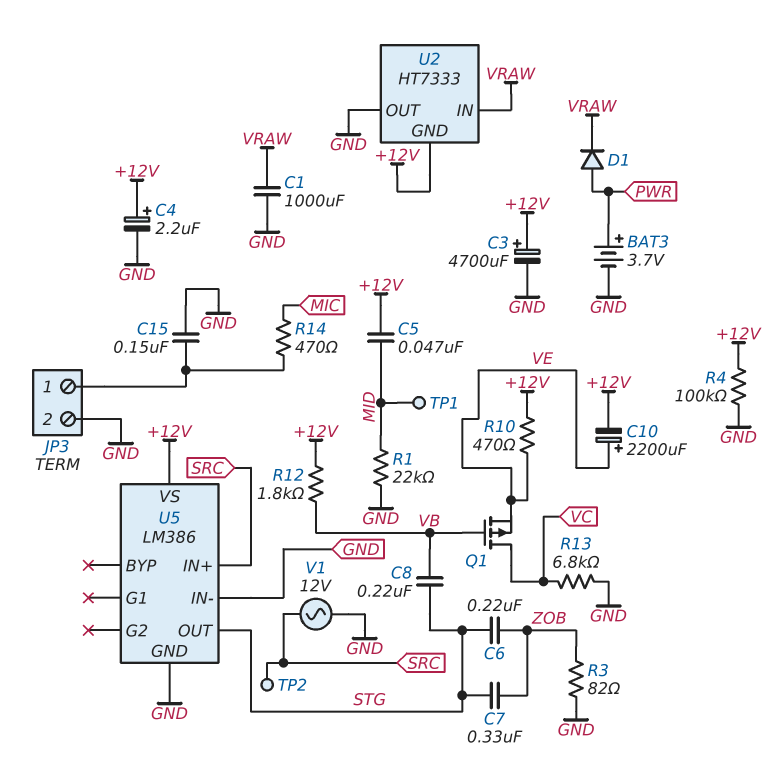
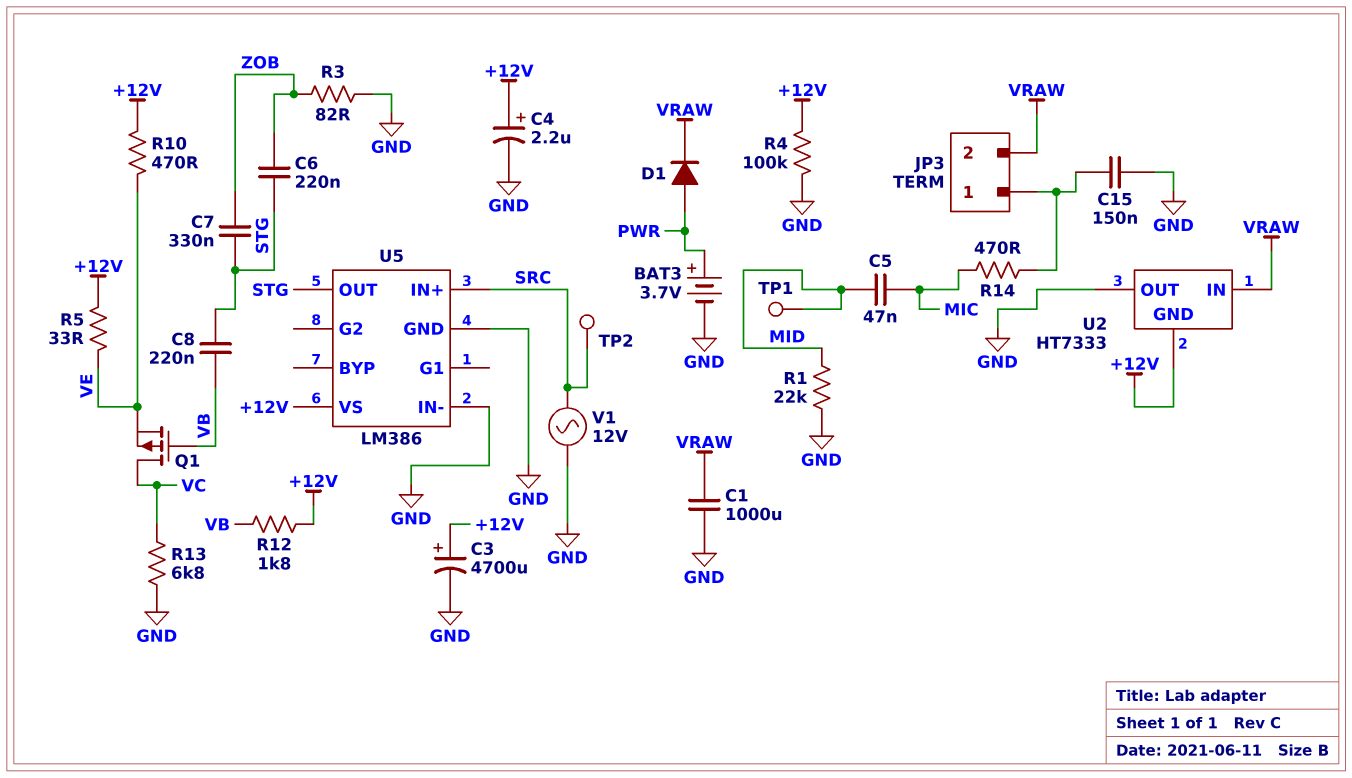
C5: 47nF (+12V, MID) -> 47nF (MIC, MID)
C10: 2200uF (plus VE, minus +12V) -> none
JP3 pin 2: GND -> VRAW
R5: none -> 33 (+12V, VE)

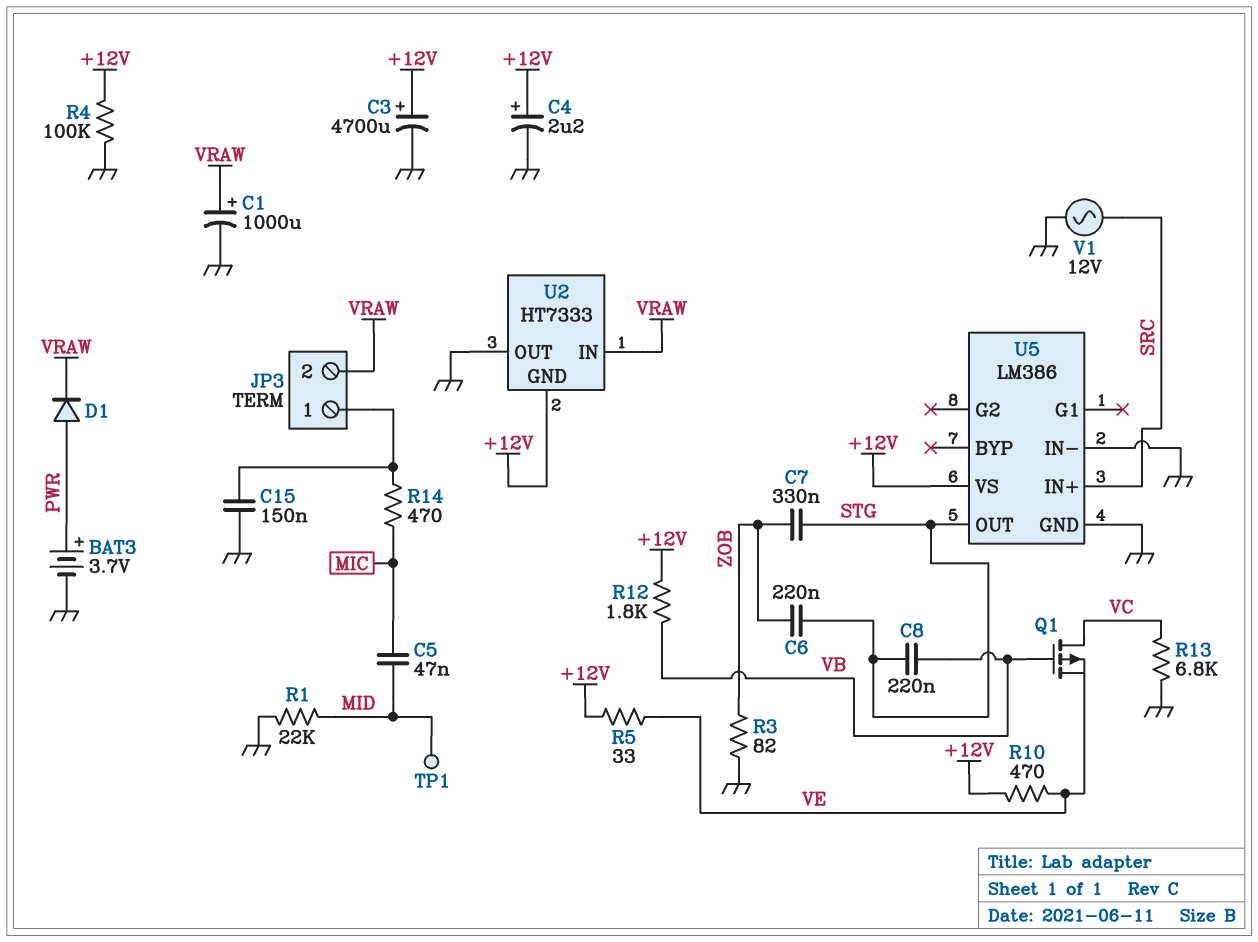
C1: 1000uF (GND, VRAW) -> 1000uF (plus VRAW, minus GND)
TP2: test point (SRC) -> none

